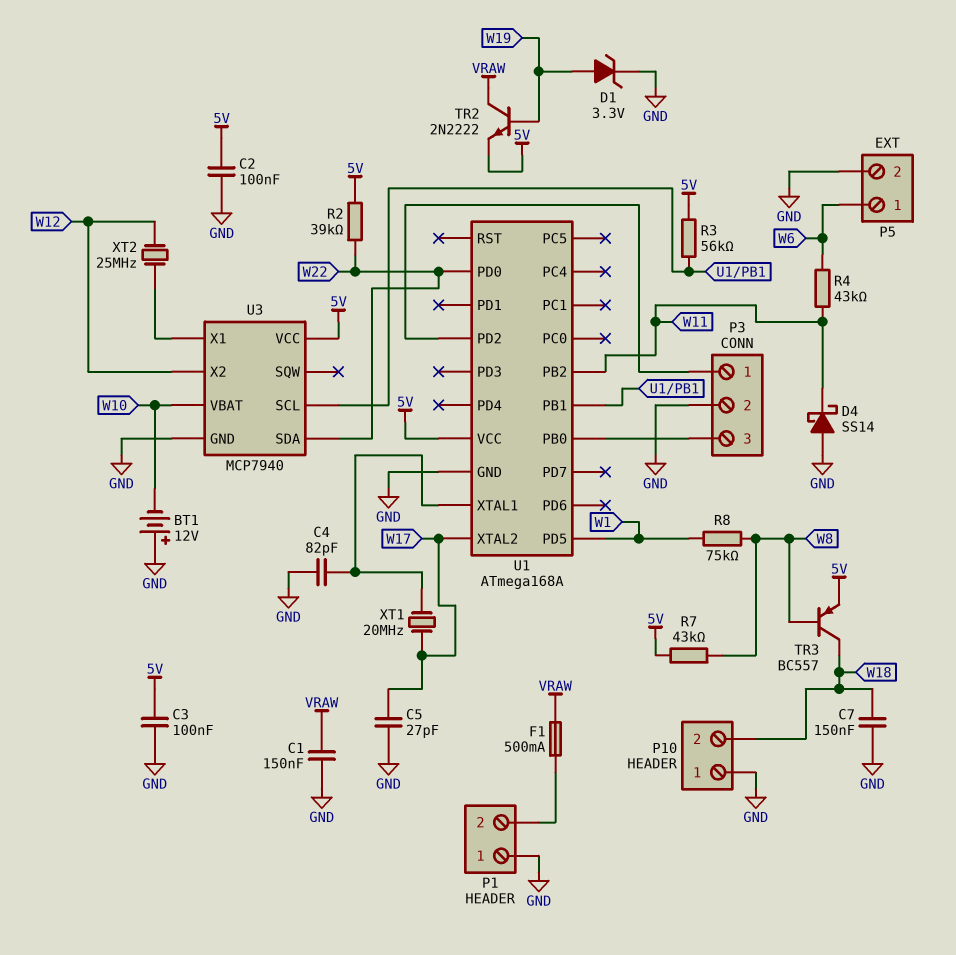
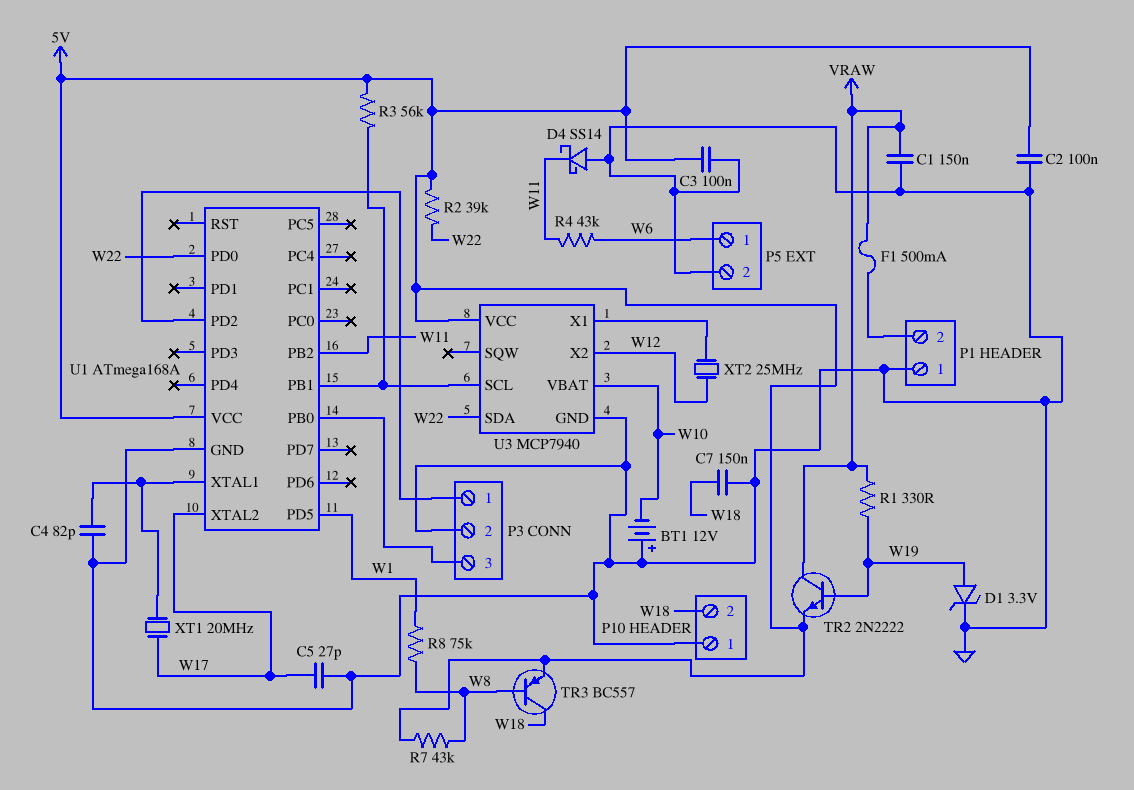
R1: none -> 330 (VRAW, W19)

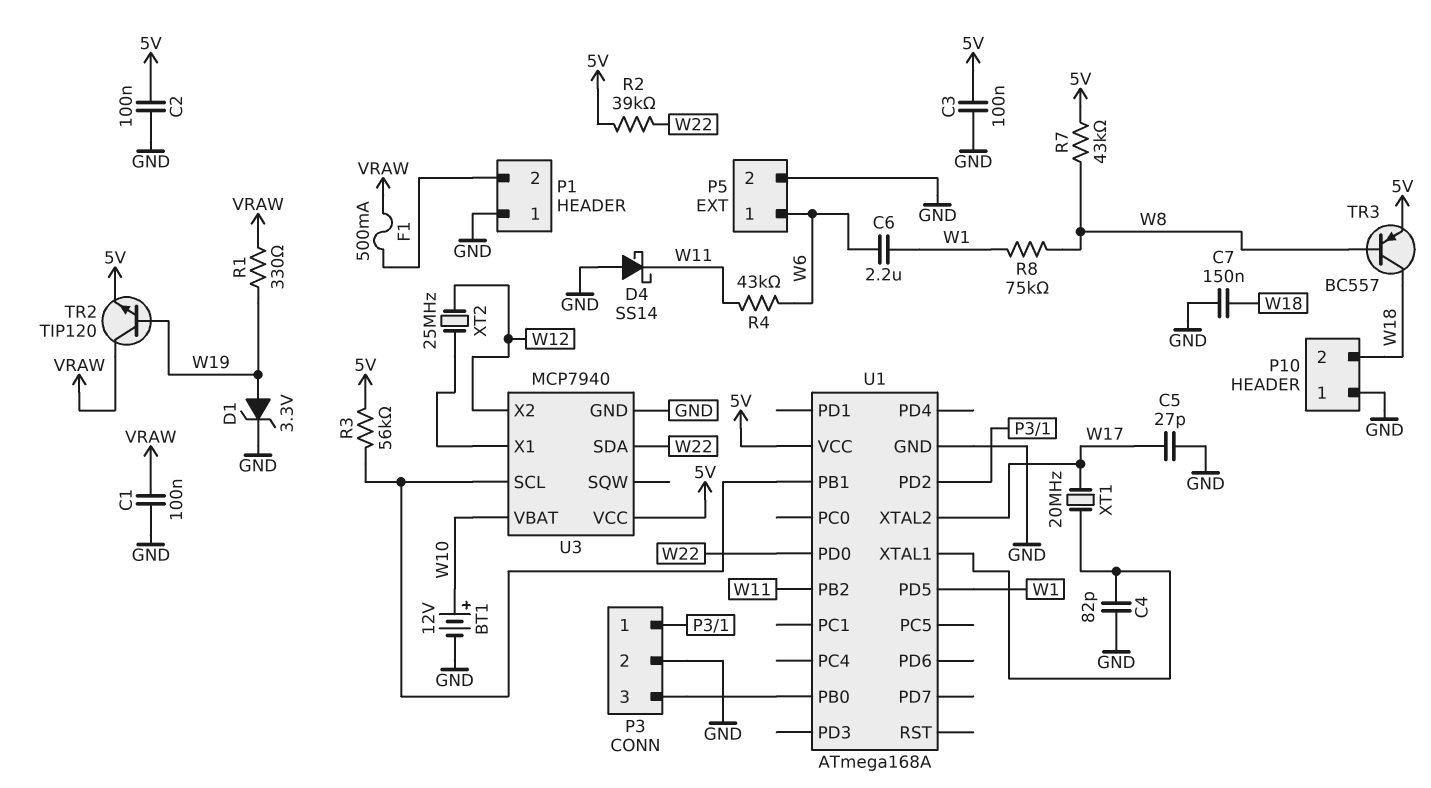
BT1: 12V (plus GND, minus W10) -> 12V (plus W10, minus GND)
C1: 150nF (GND, VRAW) -> 100nF (GND, VRAW)
C6: none -> 2.2uF (W1, W6)
TR2: NPN 2N2222 (B W19, C VRAW, E 5V) -> NPN TIP120 (B W19, C VRAW, E 5V)

